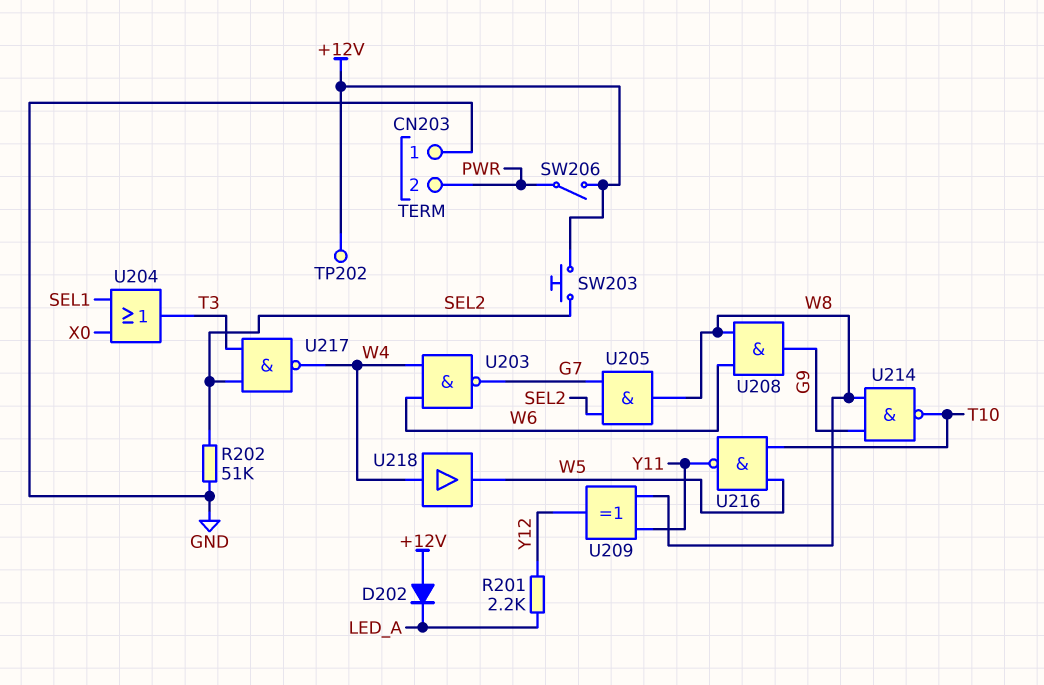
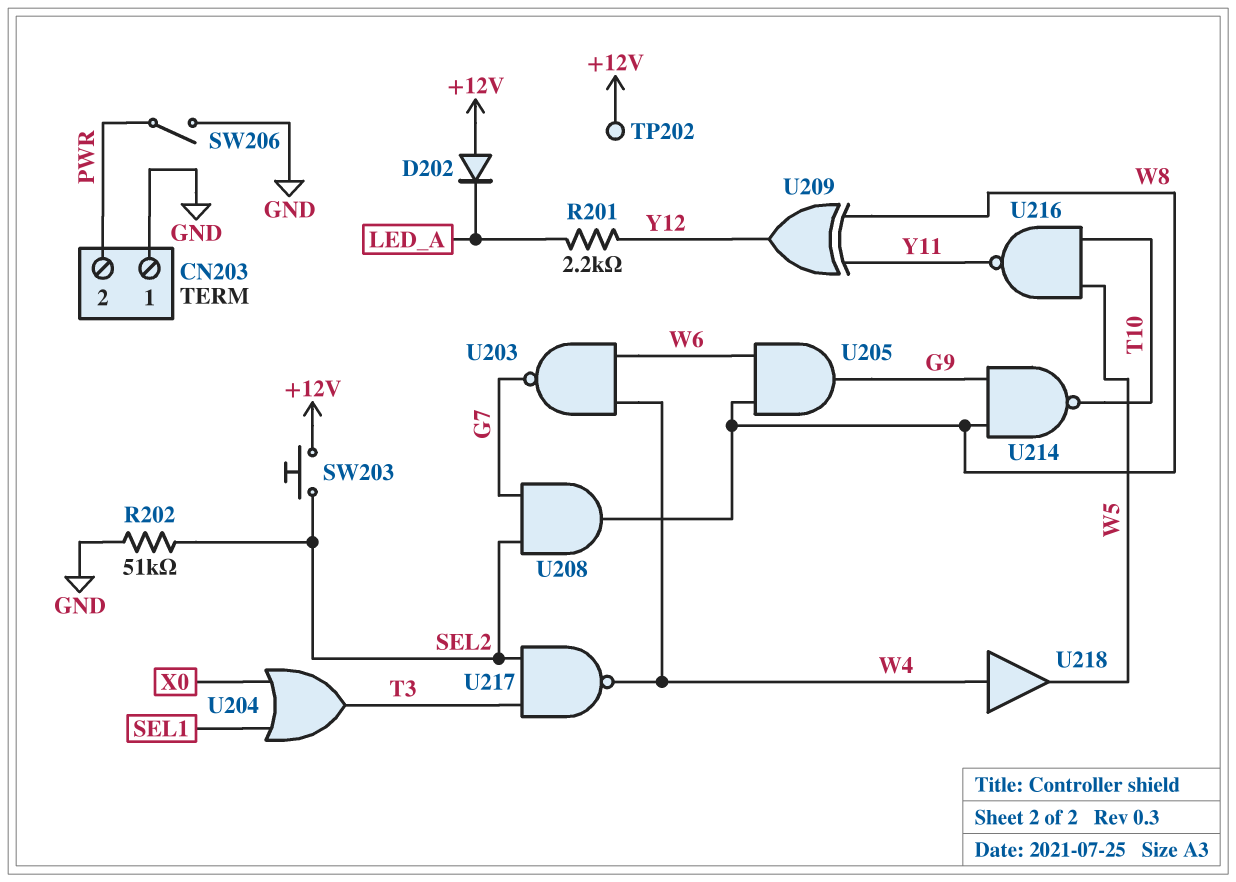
SW206: switch (+12V, PWR) -> switch (GND, PWR)
U205: AND (in G7, in SEL2, out W8) -> AND (in W6, in W8, out G9)
U208: AND (in W6, in W8, out G9) -> AND (in G7, in SEL2, out W8)

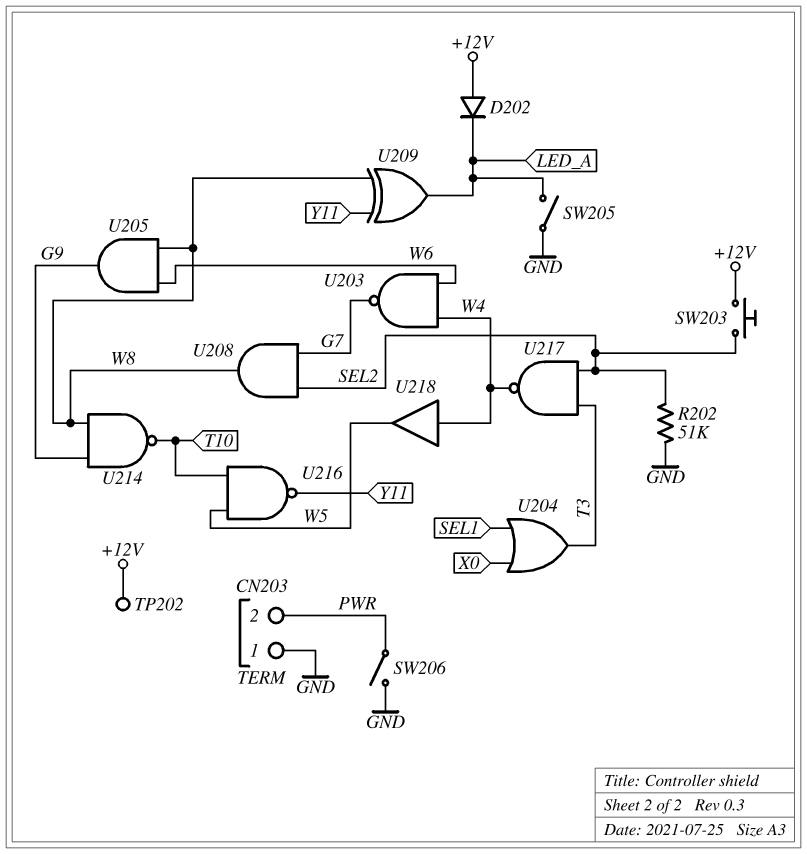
R201: 2.2k (LED_A, Y12) -> none
SW205: none -> switch (GND, LED_A)
U209: XOR (in W8, in Y11, out Y12) -> XOR (in W8, in Y11, out LED_A)

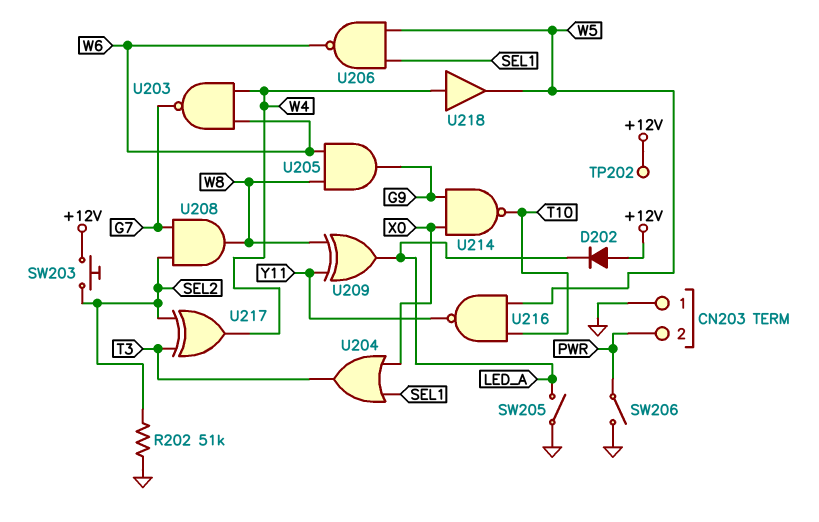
U206: none -> NAND (in SEL1, in W5, out W6)
U214: NAND (in G9, in W8, out T10) -> NAND (in G9, in X0, out T10)
U217: NAND (in SEL2, in T3, out W4) -> XOR (in SEL2, in T3, out W4)

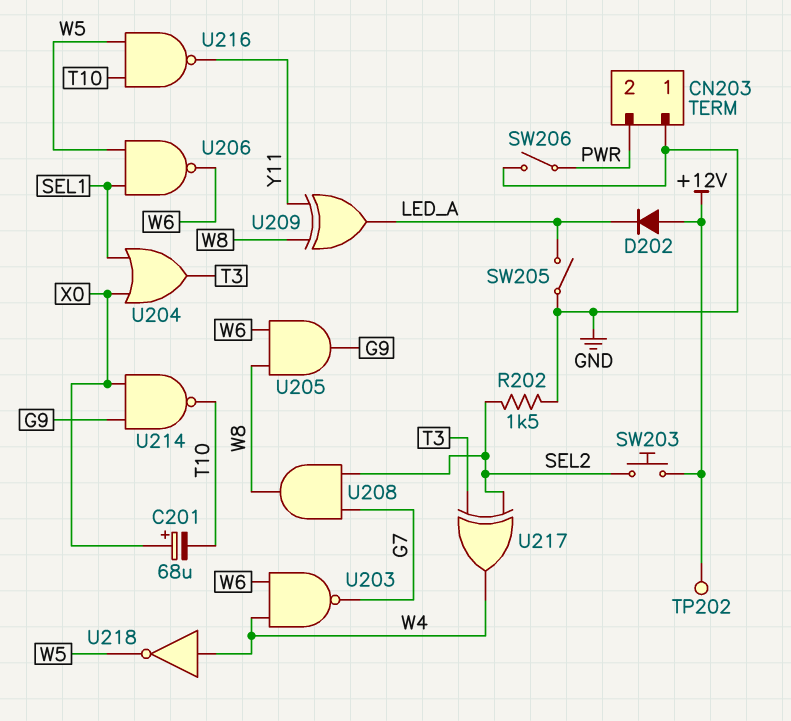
C201: none -> 68uF (plus X0, minus T10)
R202: 51k (GND, SEL2) -> 1.5k (GND, SEL2)
U218: buffer (in W4, out W5) -> NOT (in W4, out W5)

